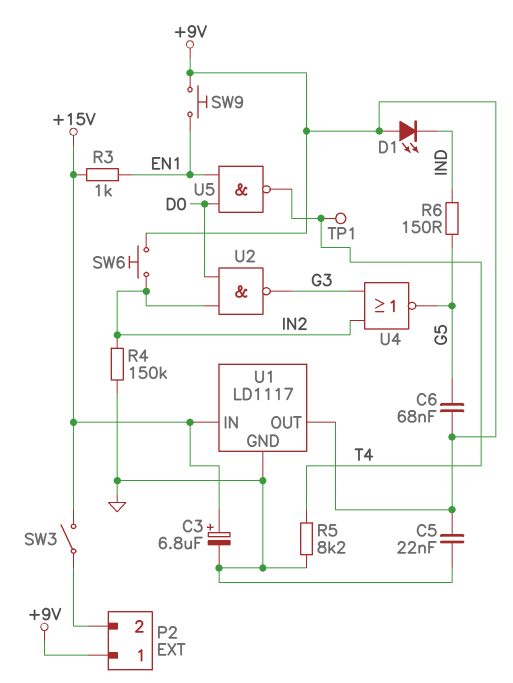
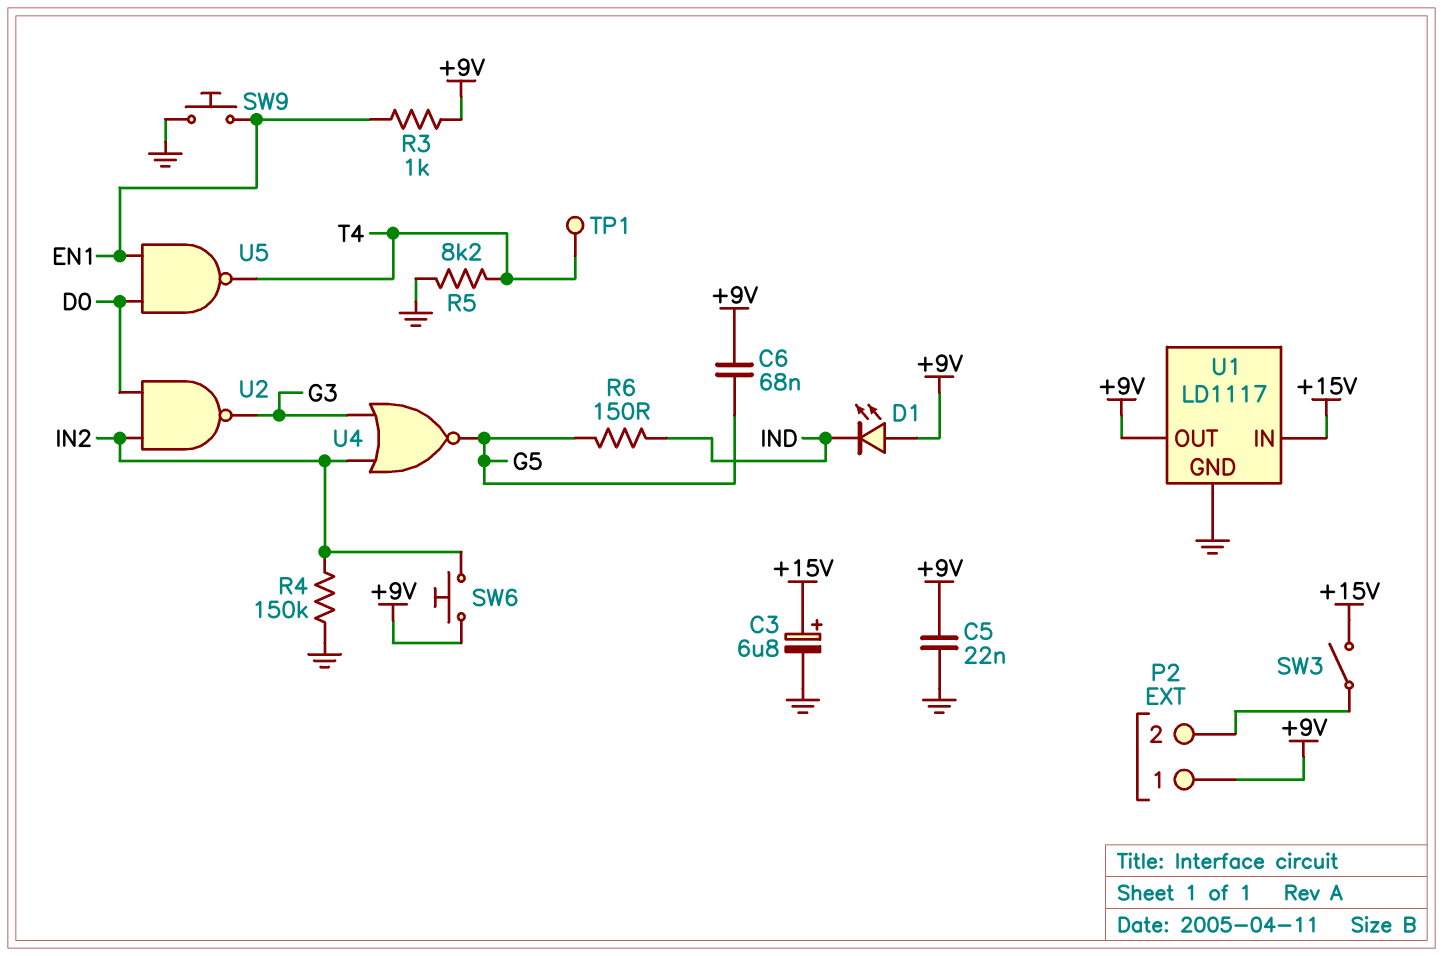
R3: 1k (+15V, EN1) -> 1k (+9V, EN1)
SW9: button (+9V, EN1) -> button (EN1, GND)

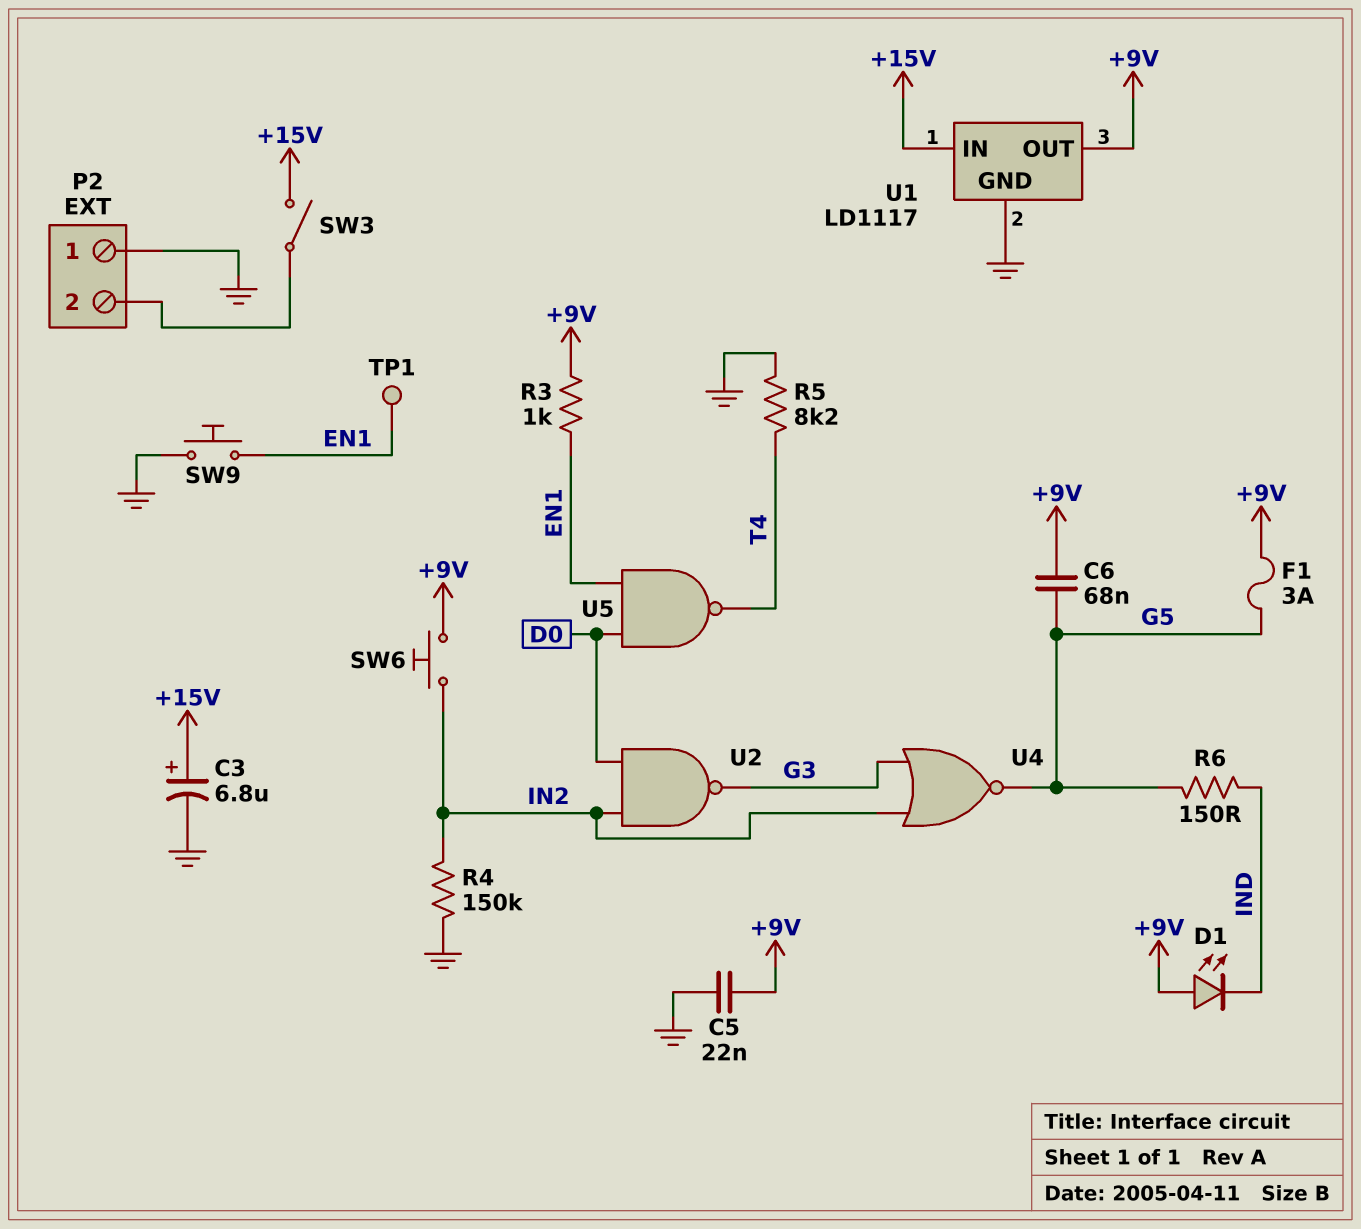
F1: none -> 3A (+9V, G5)
P2 pin 1: +9V -> GND
TP1: test point (T4) -> test point (EN1)

